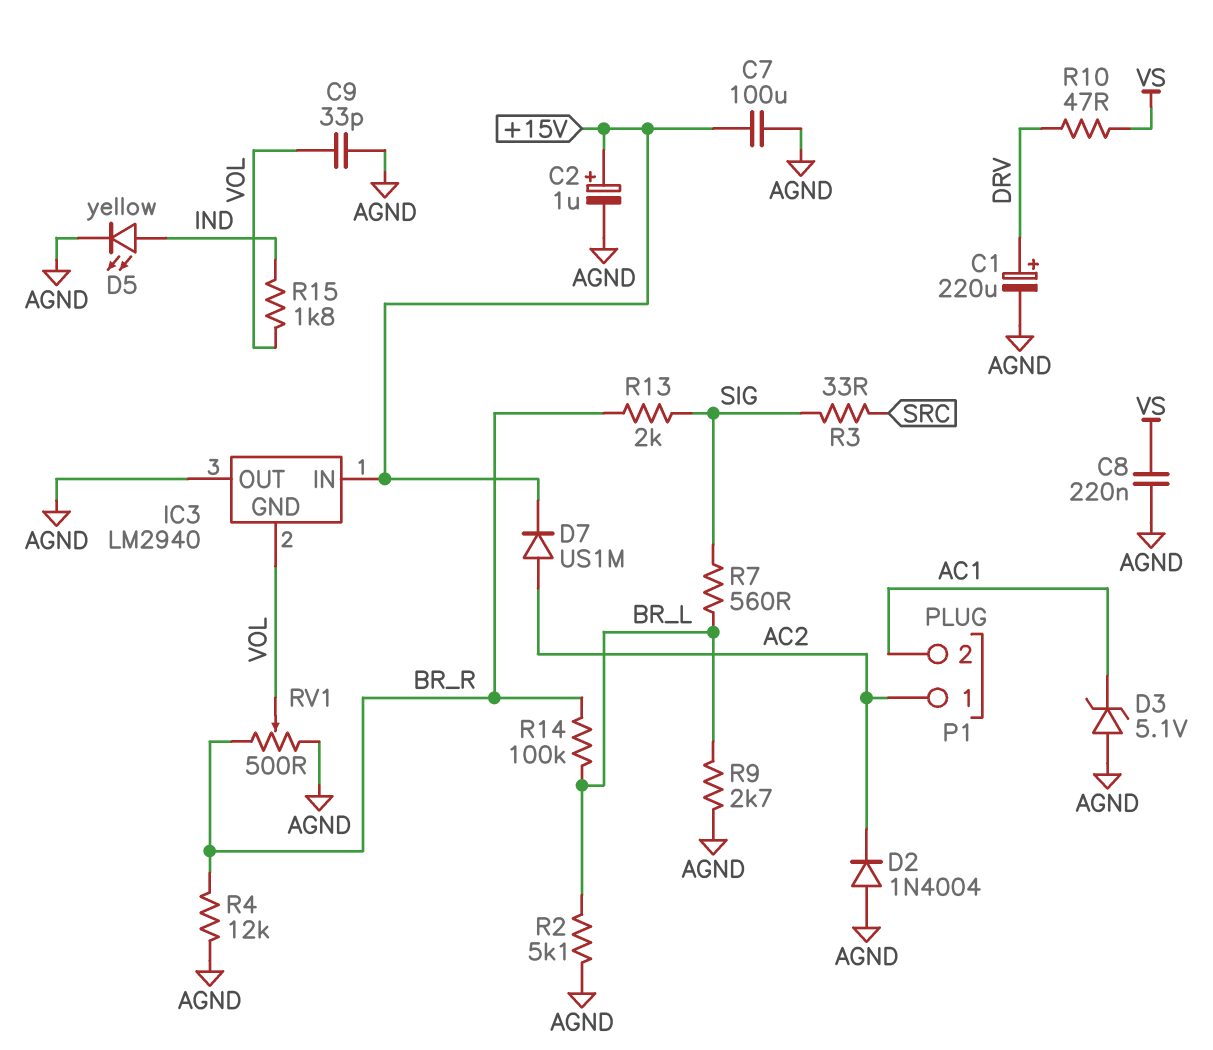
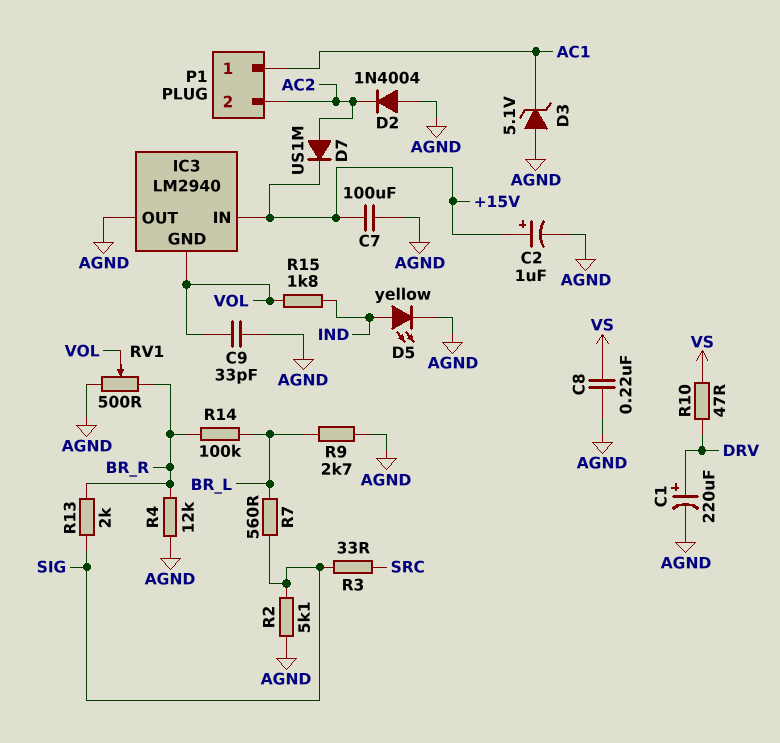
P1 pin 1: AC2 -> AC1
P1 pin 2: AC1 -> AC2
R2: 5.1k (AGND, BR_L) -> 5.1k (AGND, SIG)

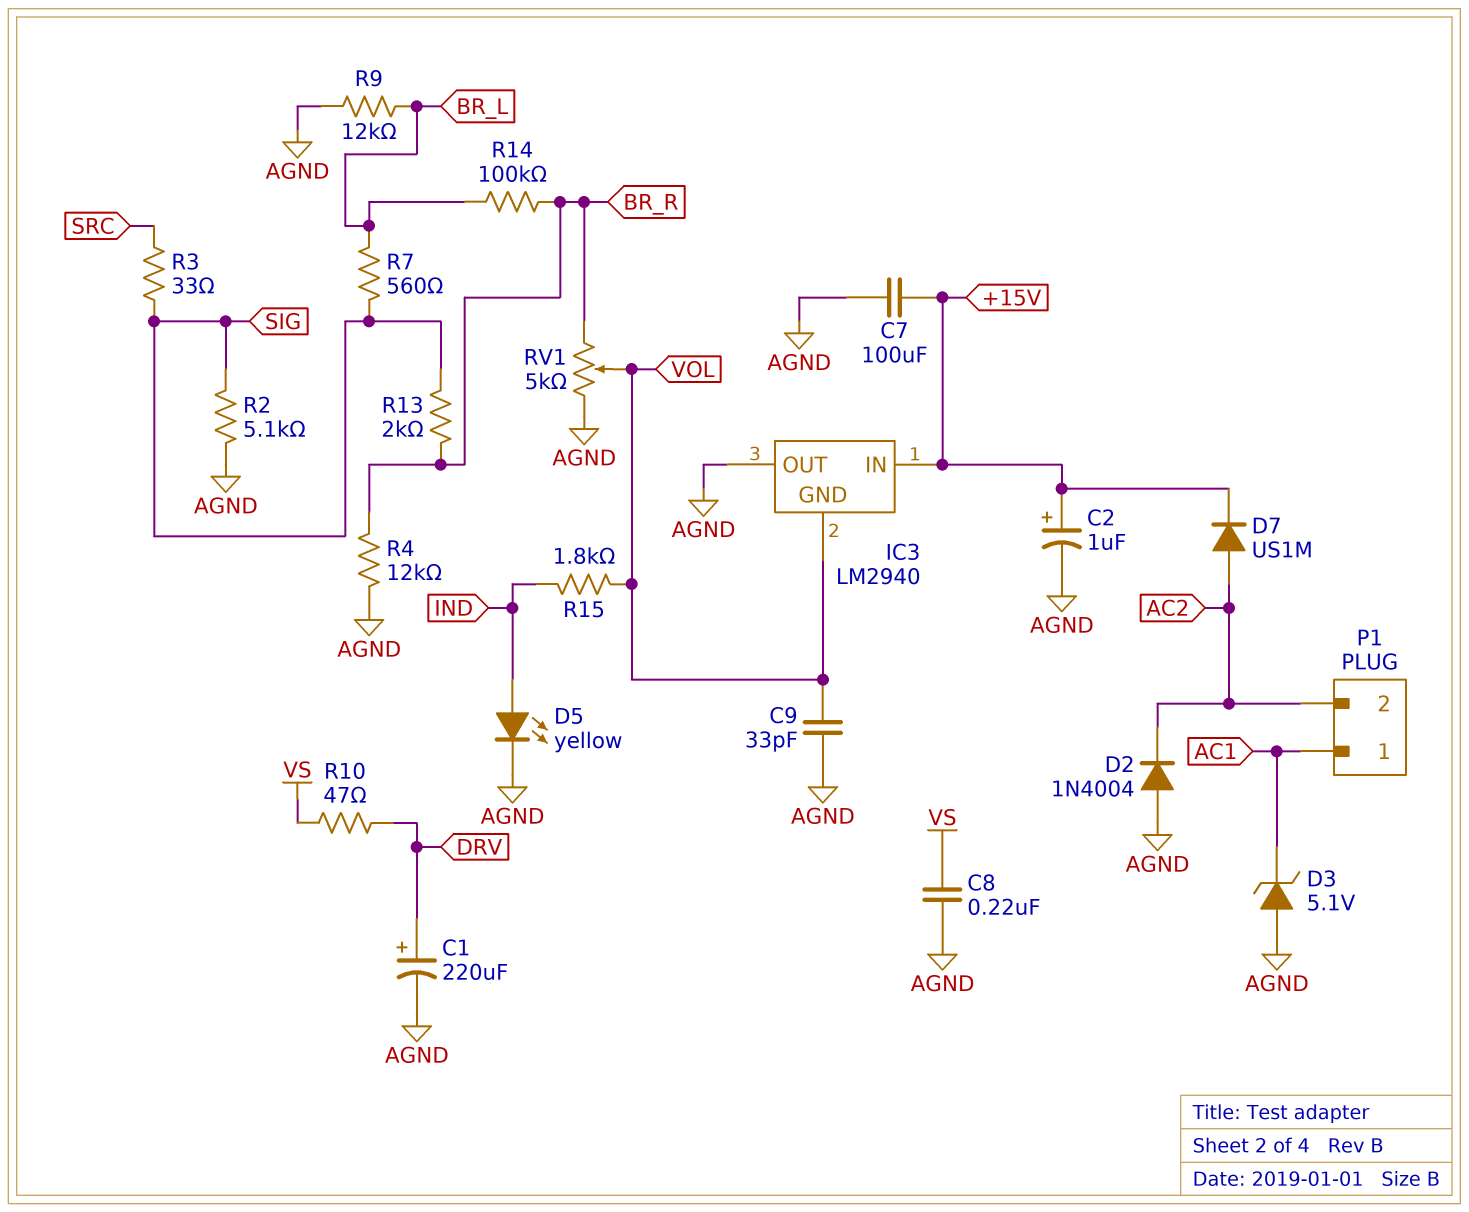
R9: 2.7k (AGND, BR_L) -> 12k (AGND, BR_L)
RV1: 500 (AGND, BR_R, wiper VOL) -> 5k (AGND, BR_R, wiper VOL)

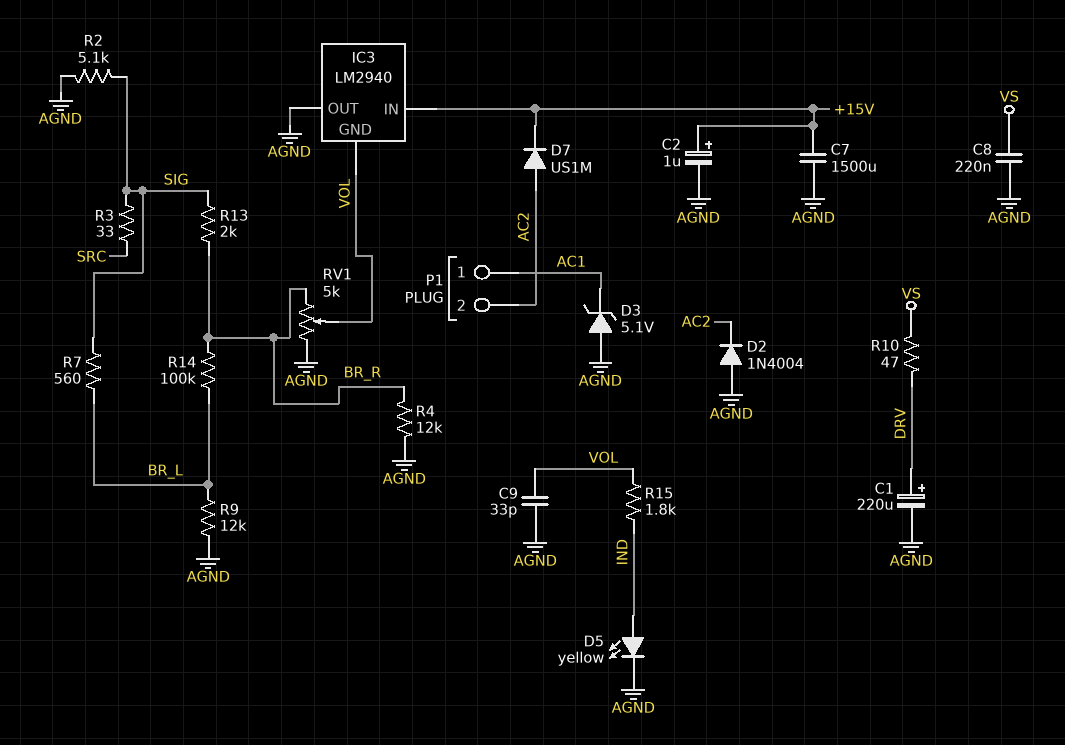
C7: 100uF (+15V, AGND) -> 1500uF (+15V, AGND)

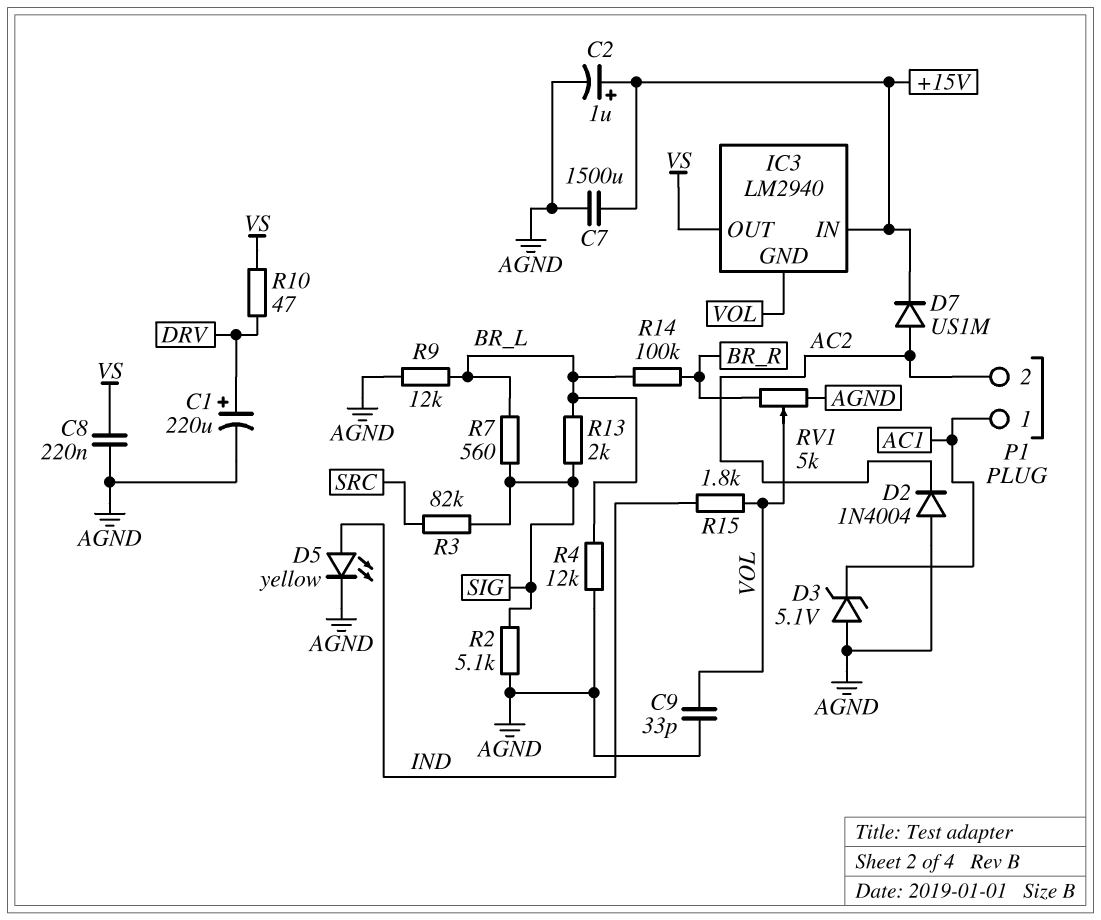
IC3 pin OUT: AGND -> VS
R3: 33 (SIG, SRC) -> 82k (SIG, SRC)
R4: 12k (AGND, BR_R) -> 12k (AGND, BR_L)
R13: 2k (BR_R, SIG) -> 2k (BR_L, SIG)

